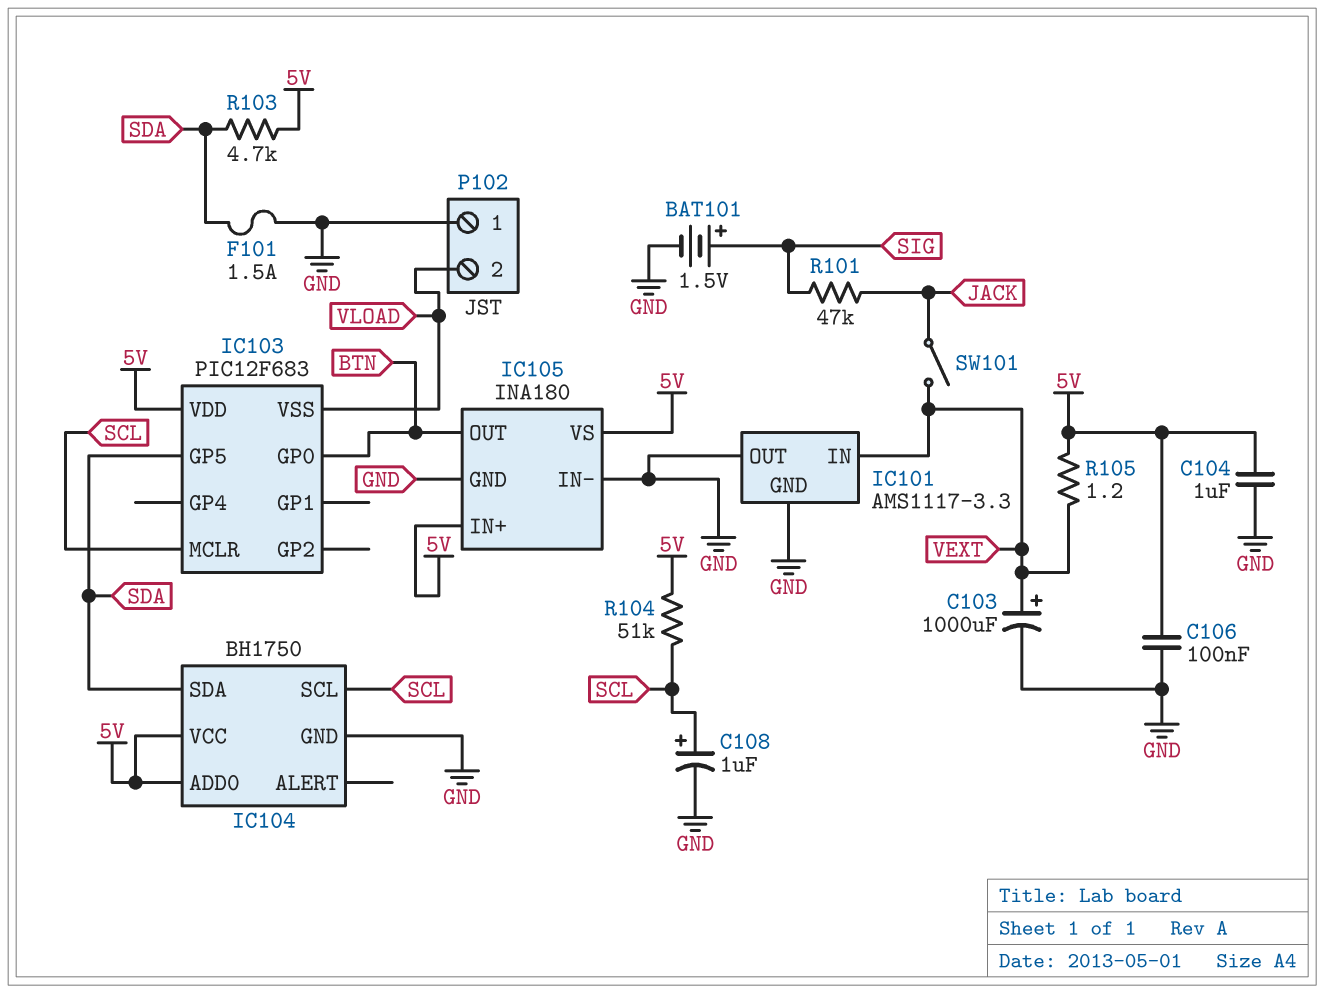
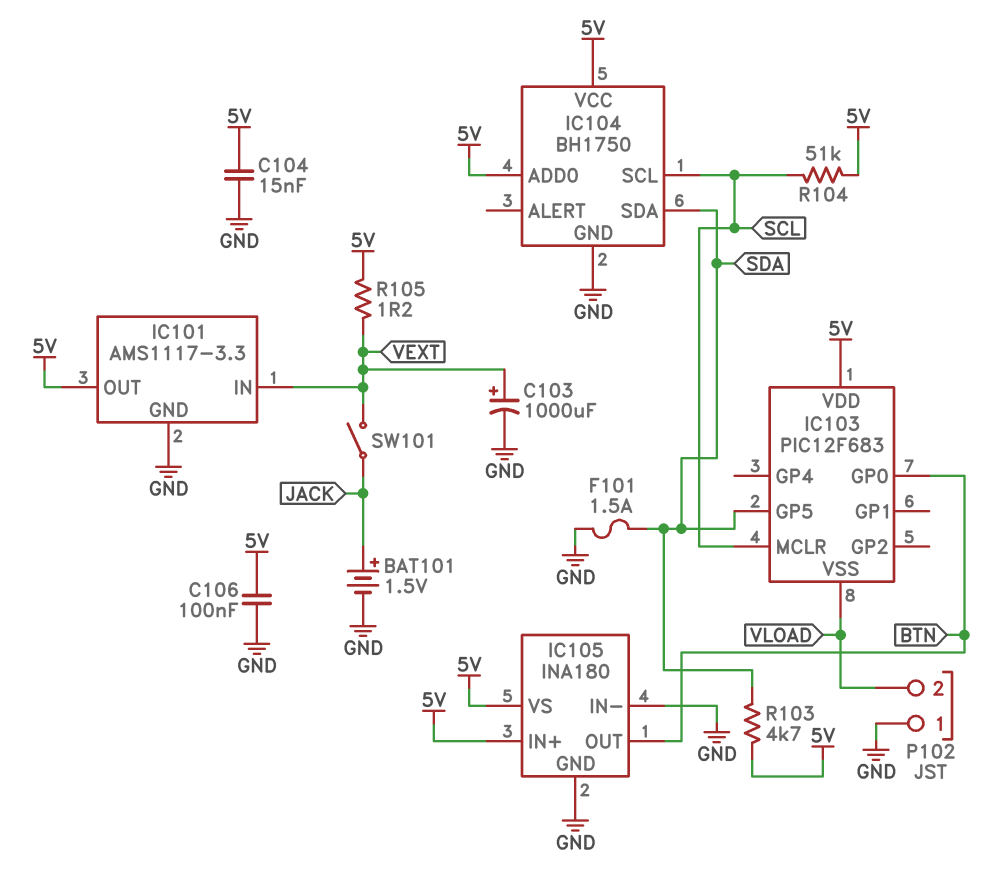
BAT101: 1.5V (plus SIG, minus GND) -> 1.5V (plus JACK, minus GND)
C104: 1uF (5V, GND) -> 15nF (5V, GND)
C108: 1uF (plus SCL, minus GND) -> none
IC101 pin OUT: GND -> 5V
R101: 47k (JACK, SIG) -> none

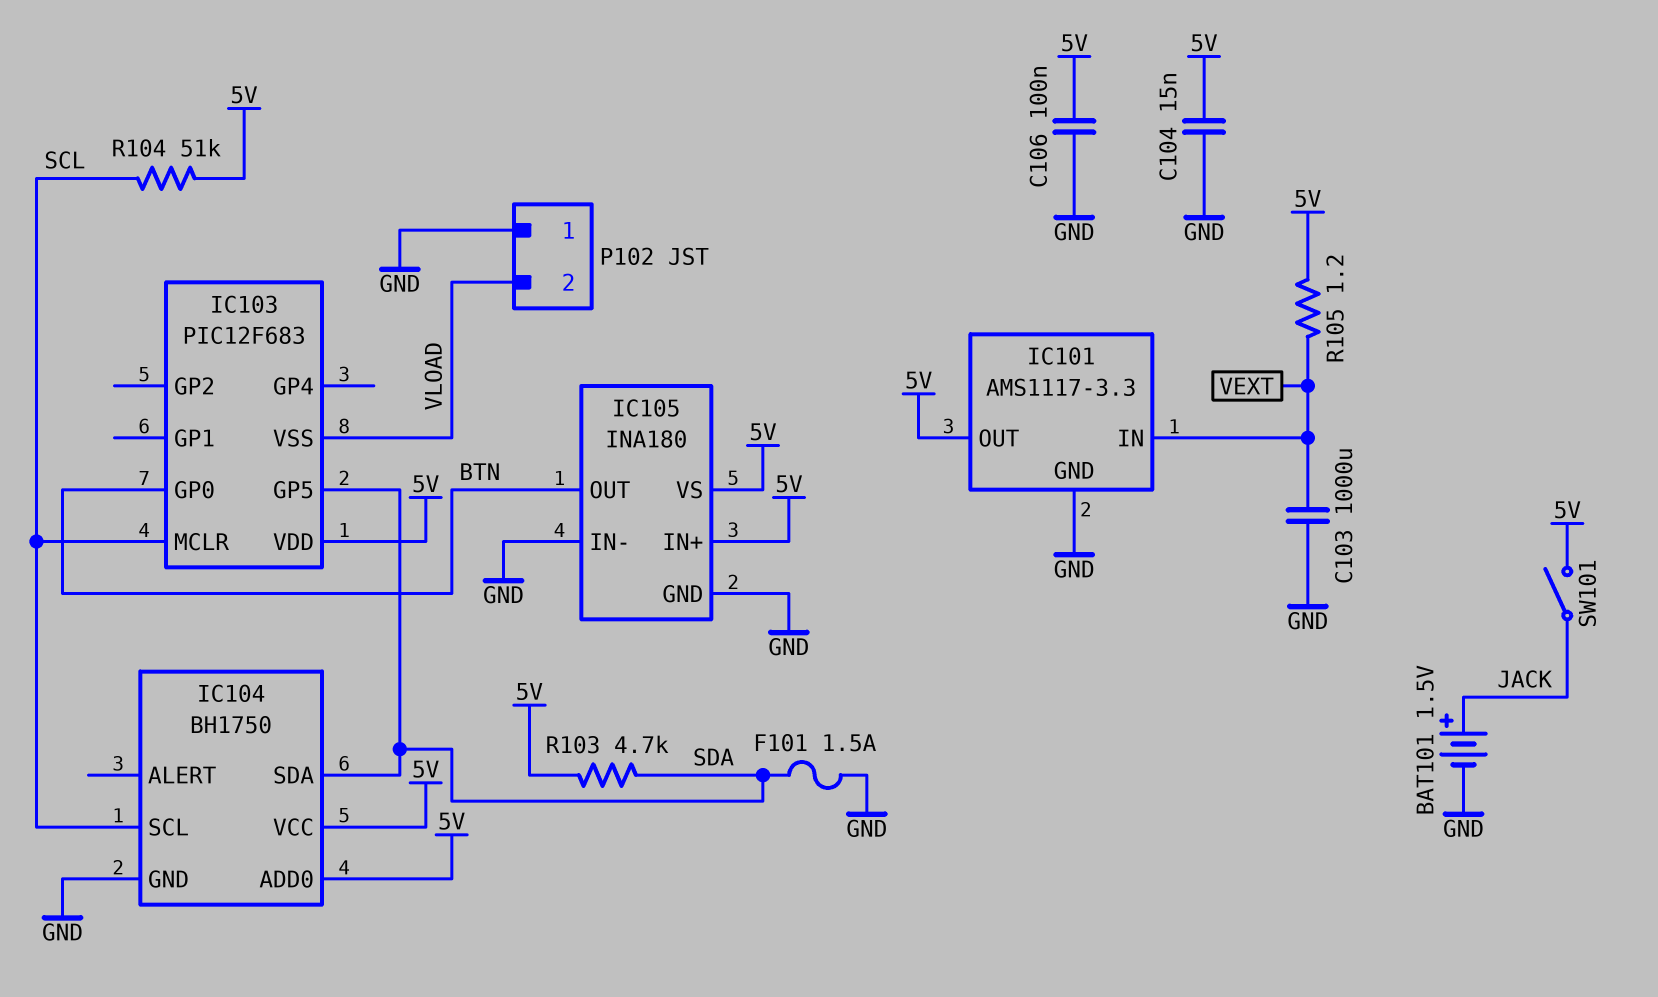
C103: 1000uF (plus VEXT, minus GND) -> 1000uF (GND, VEXT)
SW101: switch (JACK, VEXT) -> switch (5V, JACK)

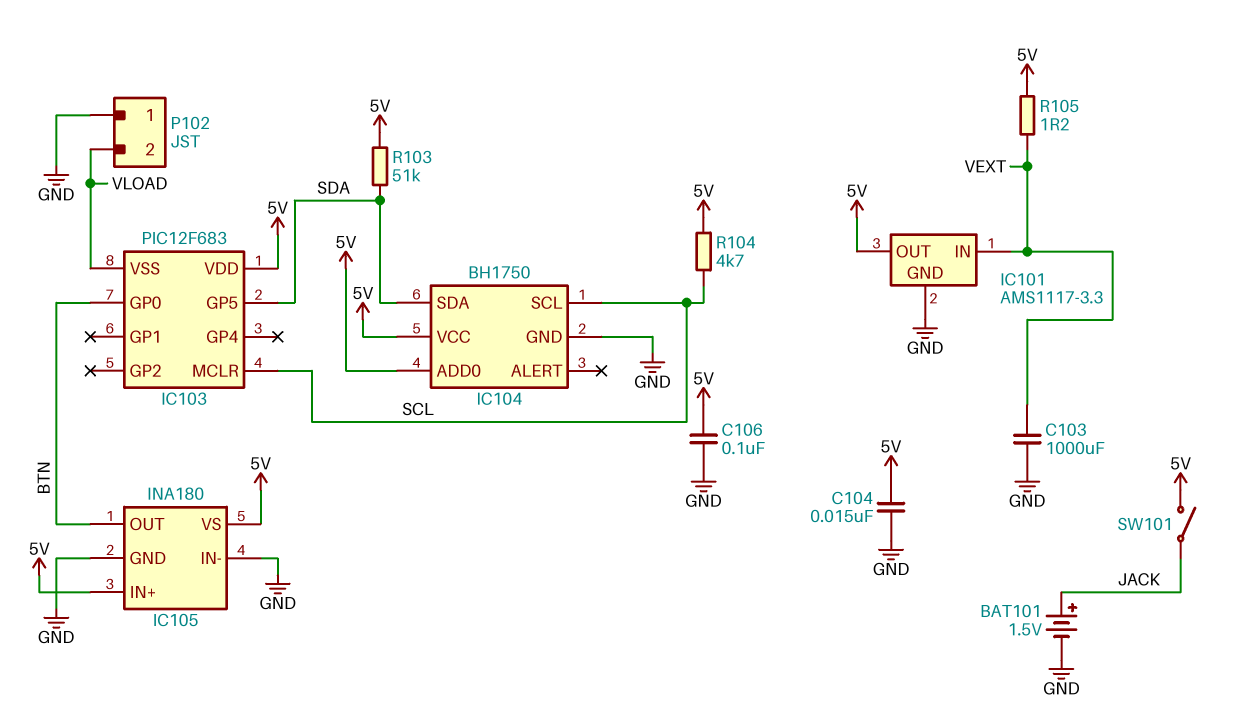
F101: 1.5A (GND, SDA) -> none
R103: 4.7k (5V, SDA) -> 51k (5V, SDA)
R104: 51k (5V, SCL) -> 4.7k (5V, SCL)

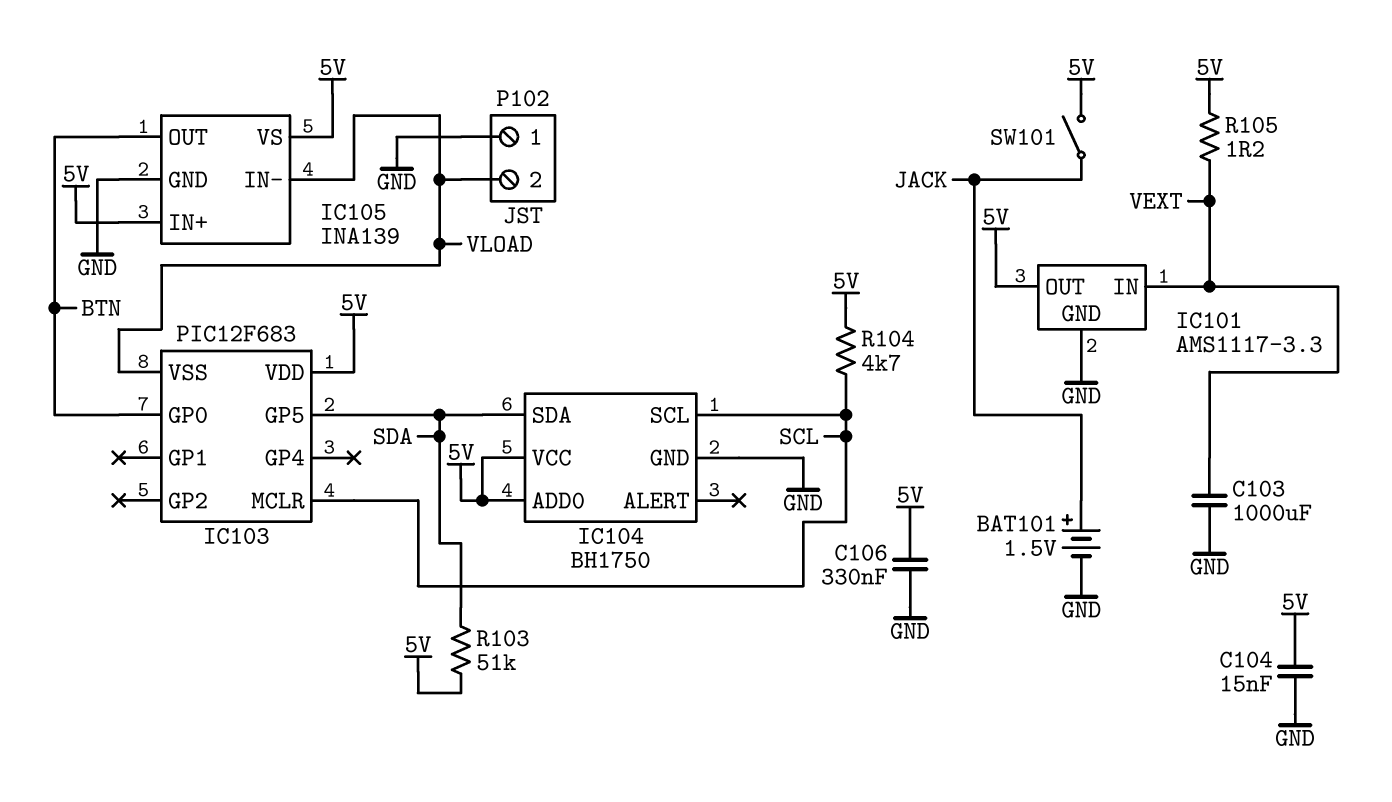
C106: 100nF (5V, GND) -> 330nF (5V, GND)
IC105: INA180 -> INA139
IC105 pin IN-: GND -> VLOAD

